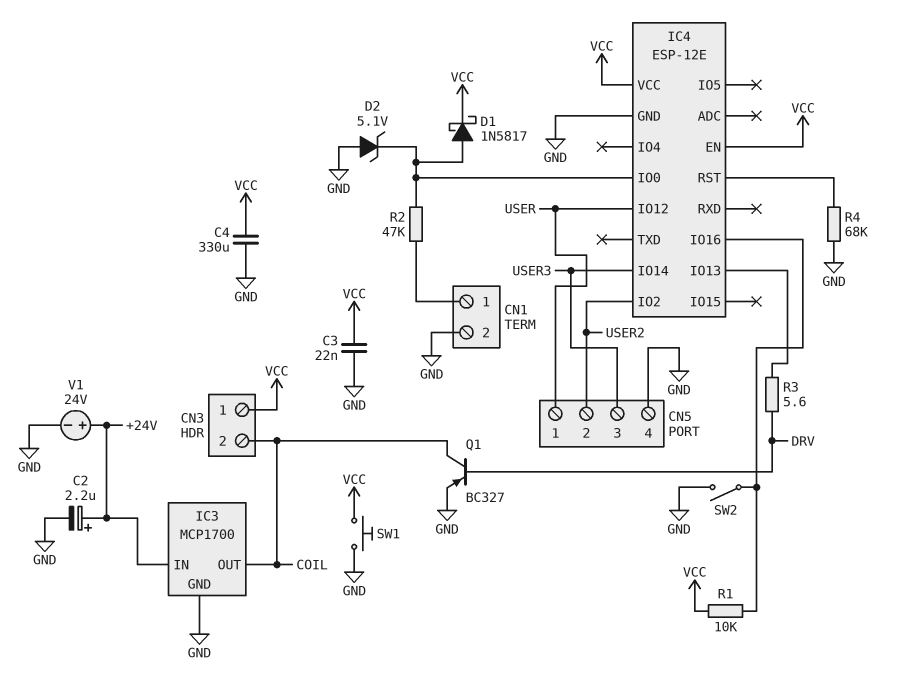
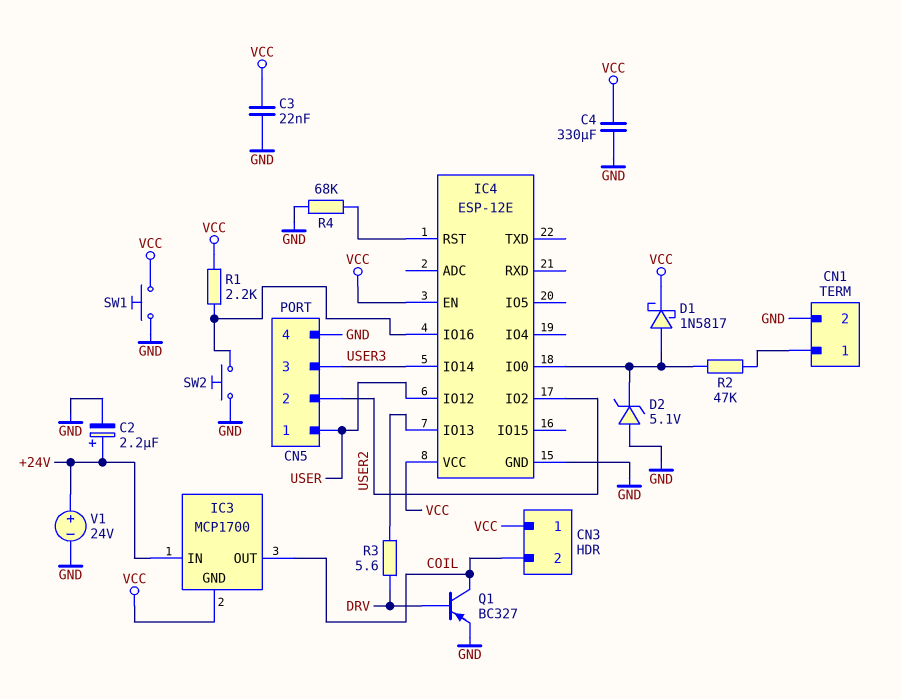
IC3 pin GND: GND -> VCC
R1: 10k (IC4/IO16, VCC) -> 2.2k (IC4/IO16, VCC)
SW2: switch (GND, IC4/IO16) -> button (GND, IC4/IO16)

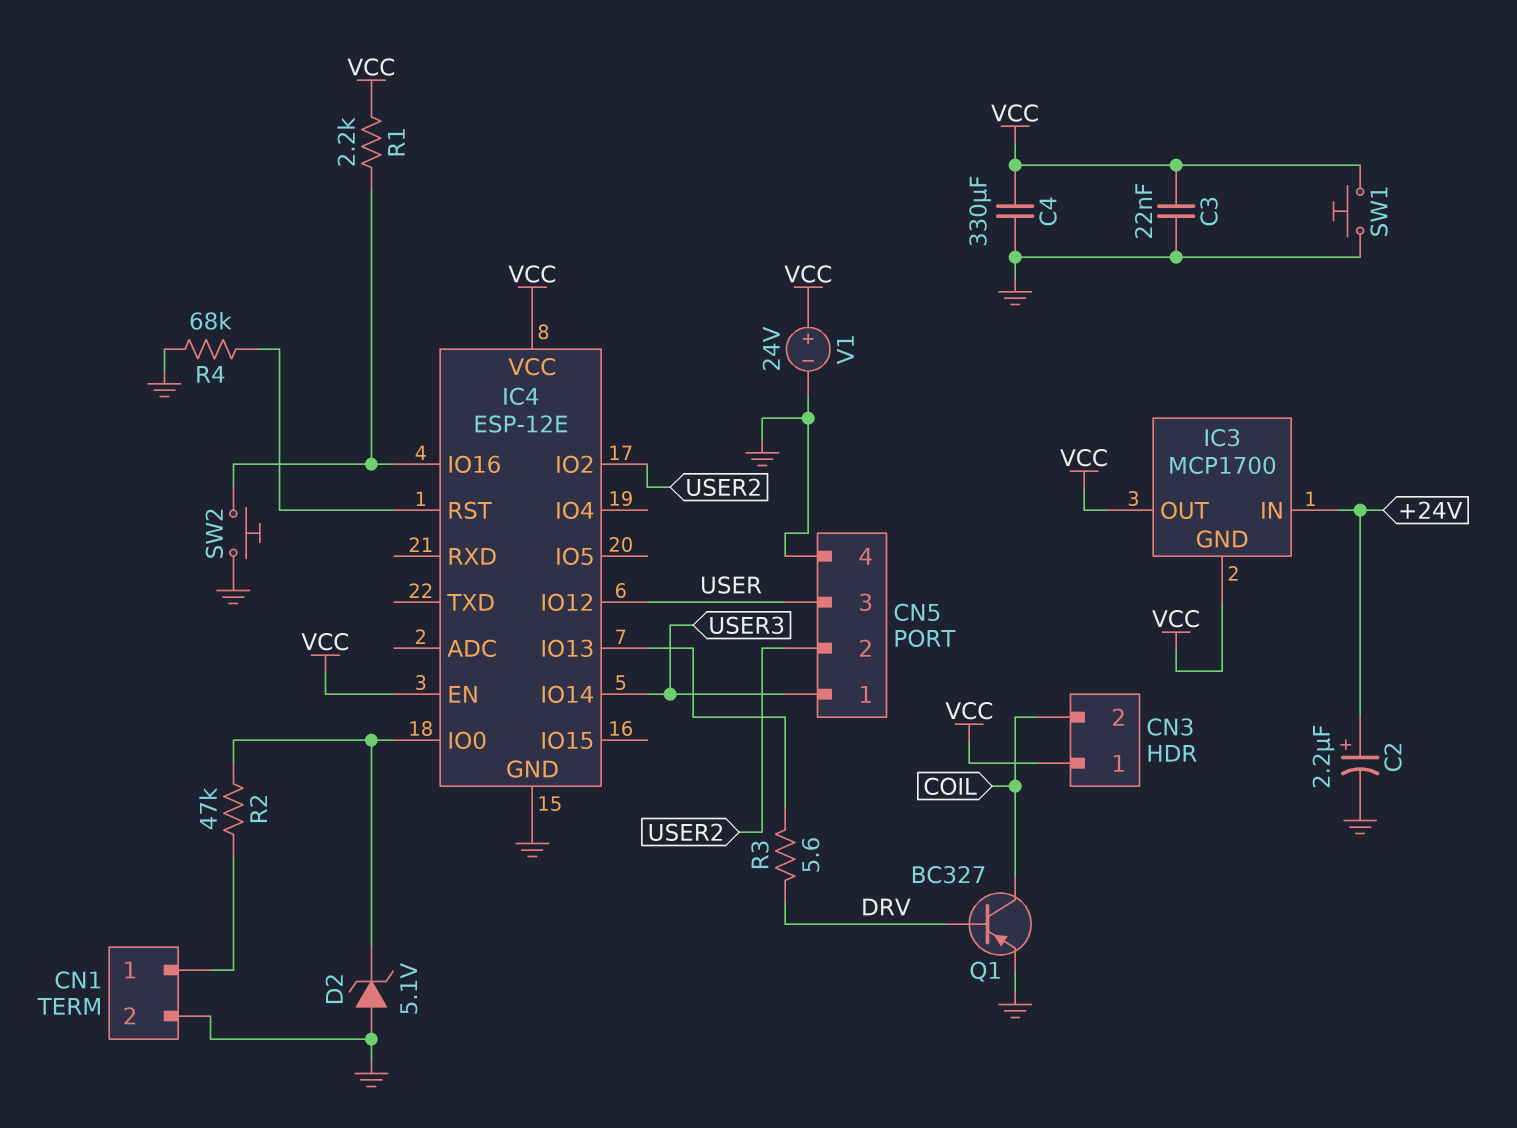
CN5 pin 1: USER -> USER3
CN5 pin 3: USER3 -> USER
D1: schottky 1N5817 (A IC4/IO0, K VCC) -> none
IC3 pin OUT: COIL -> VCC
V1: 24V (plus +24V, minus GND) -> 24V (plus VCC, minus GND)

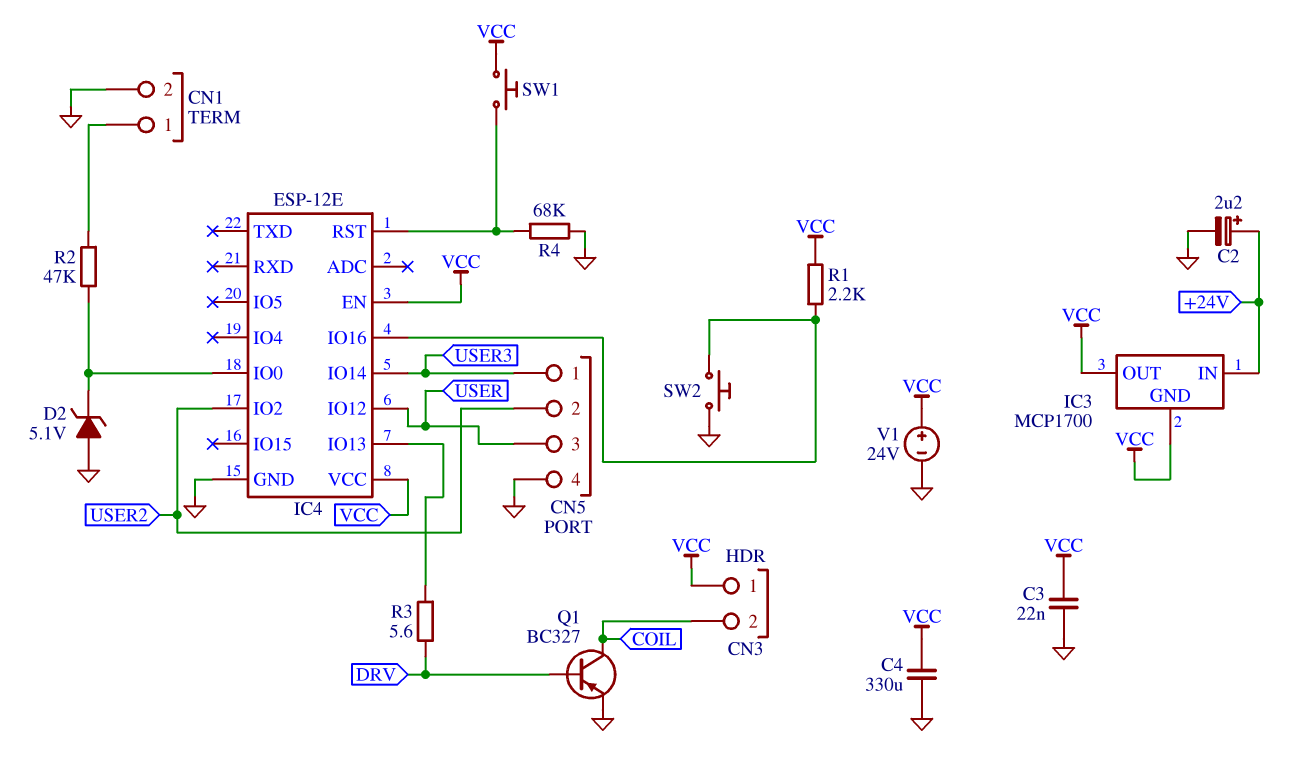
SW1: button (GND, VCC) -> button (IC4/RST, VCC)

